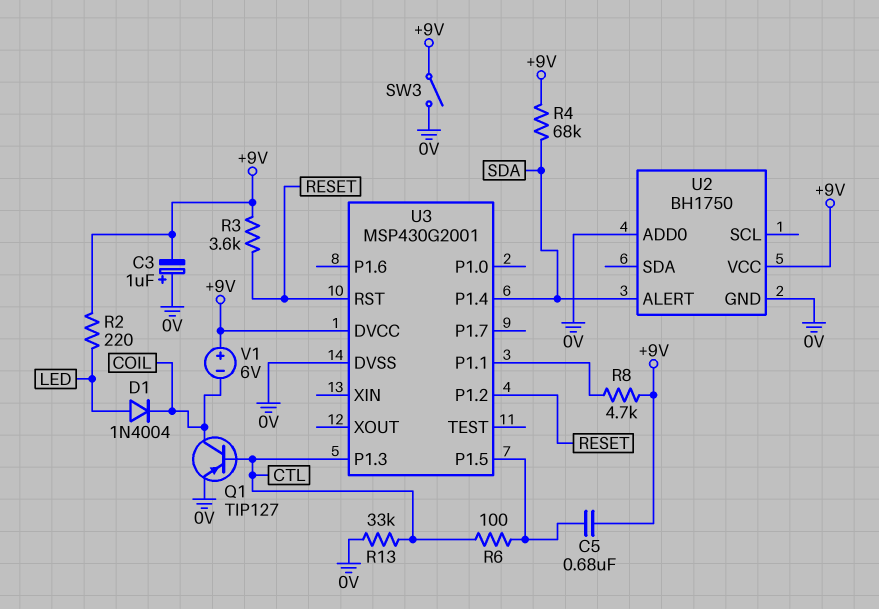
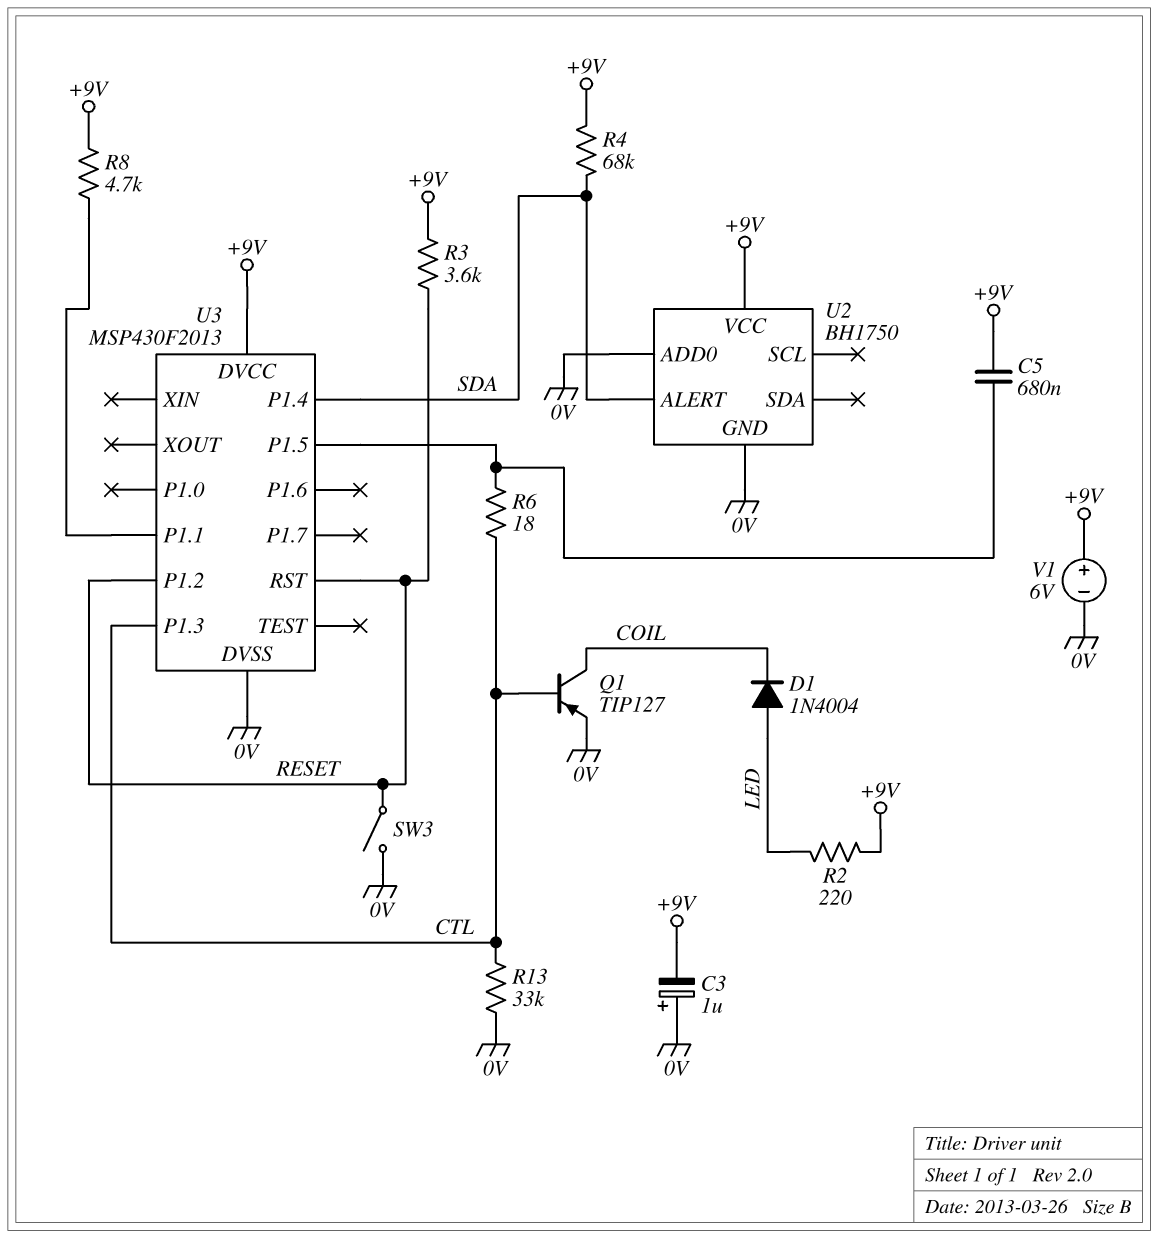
R6: 100 (CTL, U3/P1.5) -> 18 (CTL, U3/P1.5)
SW3: switch (+9V, 0V) -> switch (0V, RESET)
U3: MSP430G2001 -> MSP430F2013
V1: 6V (plus +9V, minus COIL) -> 6V (plus +9V, minus 0V)

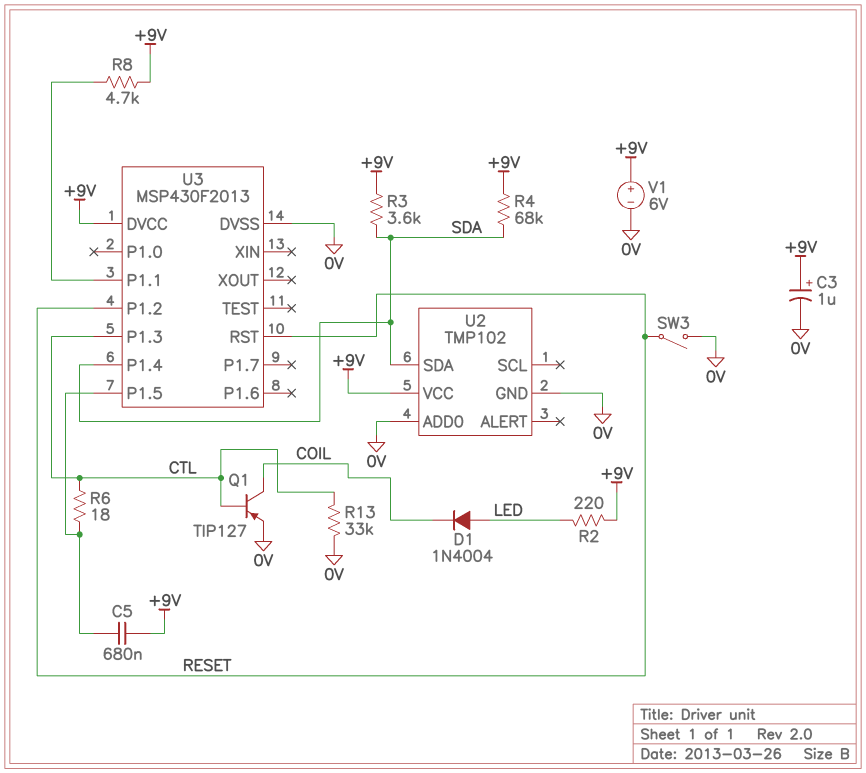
C3: 1uF (plus 0V, minus +9V) -> 1uF (plus +9V, minus 0V)
R3: 3.6k (+9V, RESET) -> 3.6k (+9V, SDA)
U2: BH1750 -> TMP102
U2 pin ALERT: SDA -> none
U2 pin SDA: none -> SDA

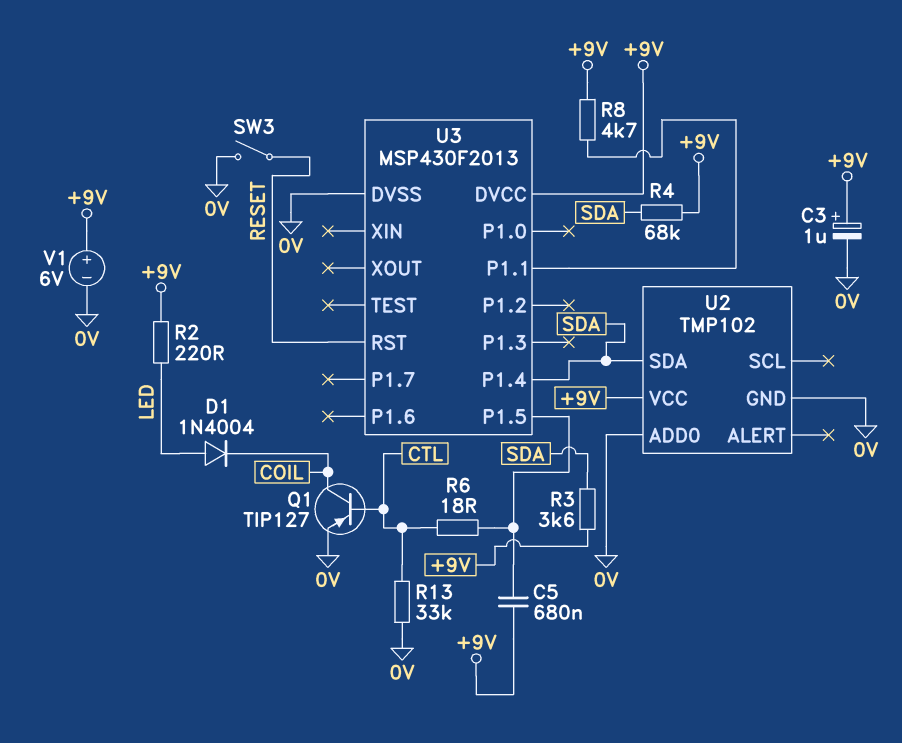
U3 pin P1.2: RESET -> none
U3 pin P1.3: CTL -> none

